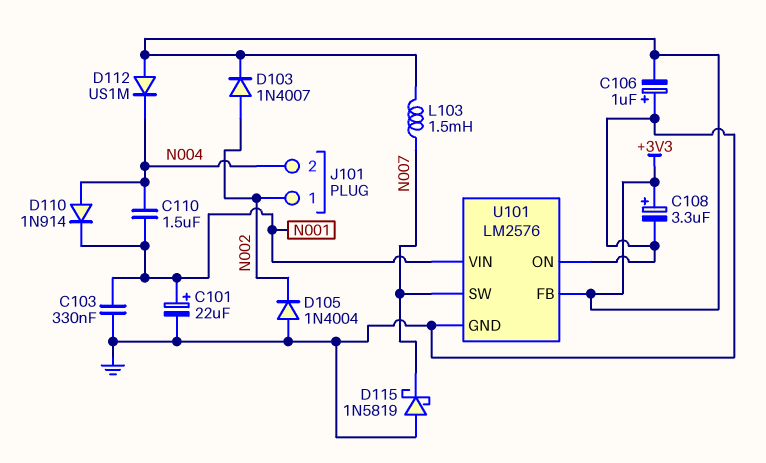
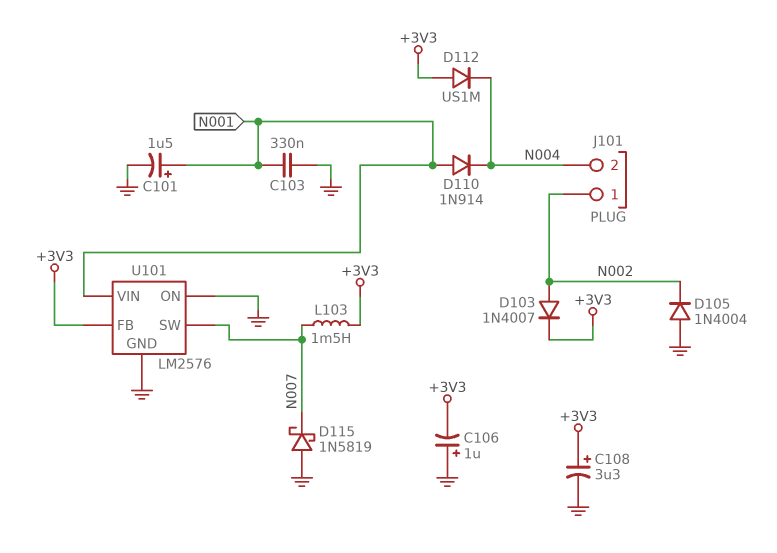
C101: 22uF (plus N001, minus GND) -> 1.5uF (plus N001, minus GND)
C110: 1.5uF (N001, N004) -> none
D110: diode 1N914 (A N004, K N001) -> diode 1N914 (A N001, K N004)

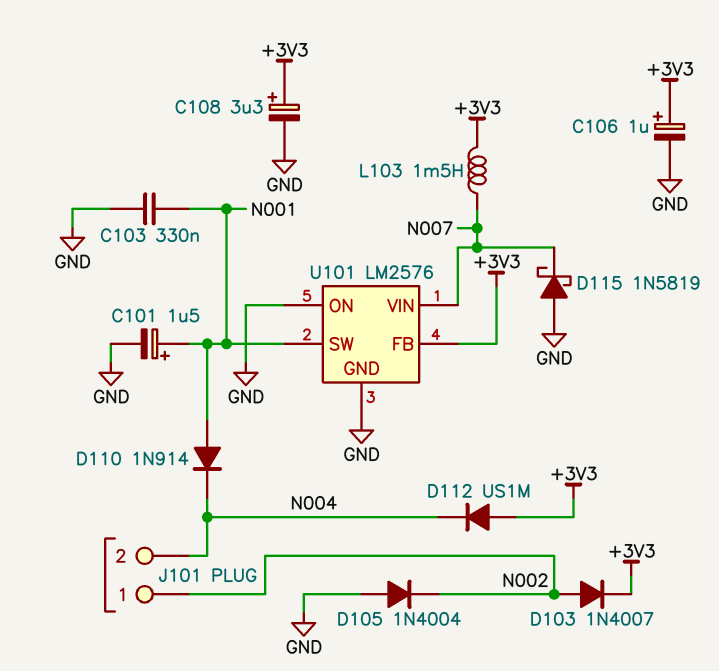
C106: 1uF (plus GND, minus +3V3) -> 1uF (plus +3V3, minus GND)
U101 pin SW: N007 -> N001
U101 pin VIN: N001 -> N007

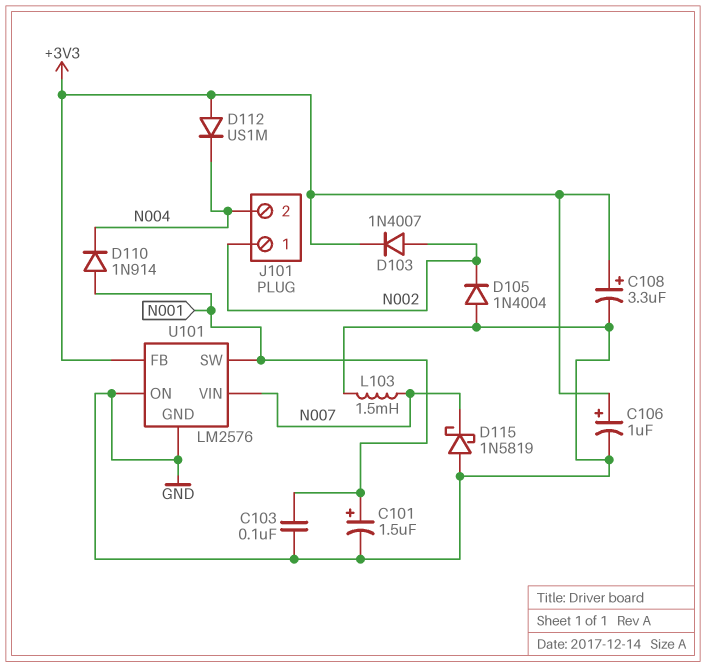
C103: 330nF (GND, N001) -> 100nF (GND, N001)
L103: 1.5mH (+3V3, N007) -> 1.5mH (GND, N007)

